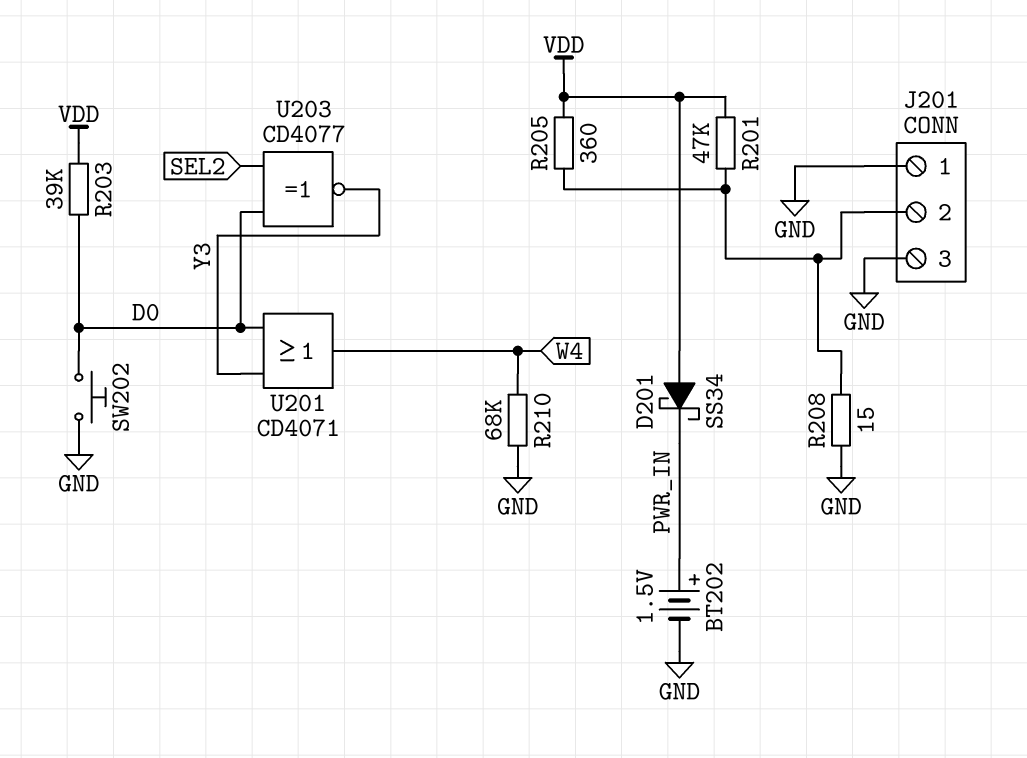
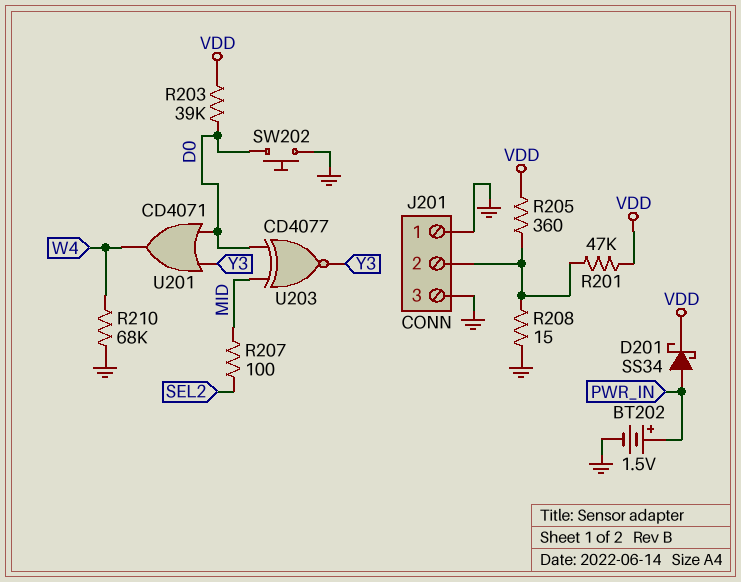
D201: schottky SS34 (A VDD, K PWR_IN) -> schottky SS34 (A PWR_IN, K VDD)
R207: none -> 100 (MID, SEL2)
U203: XNOR CD4077 (in D0, in SEL2, out Y3) -> XNOR CD4077 (in D0, in MID, out Y3)

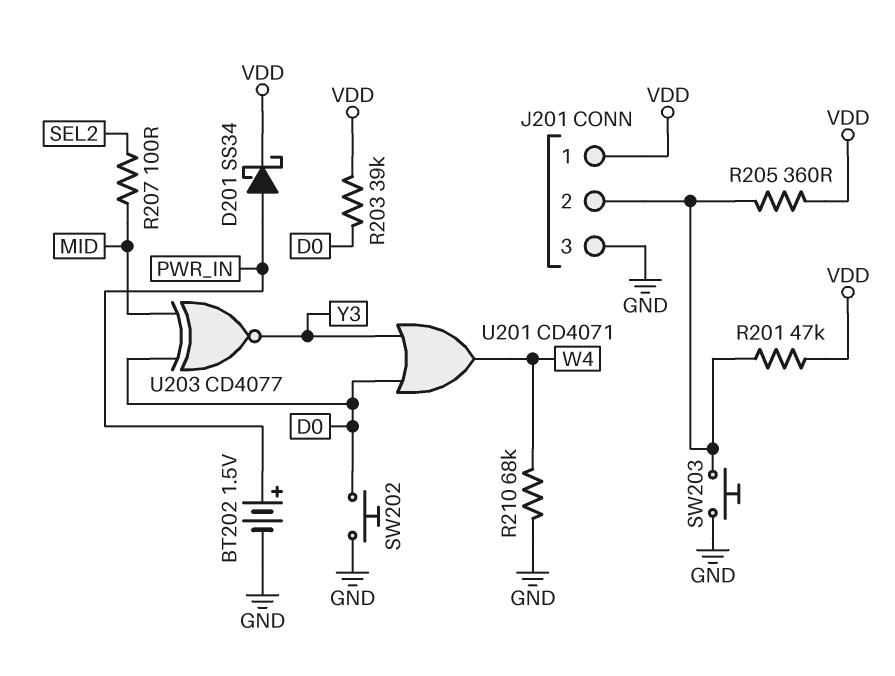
J201 pin 1: GND -> VDD
R208: 15 (GND, J201/2) -> none
SW203: none -> button (GND, J201/2)

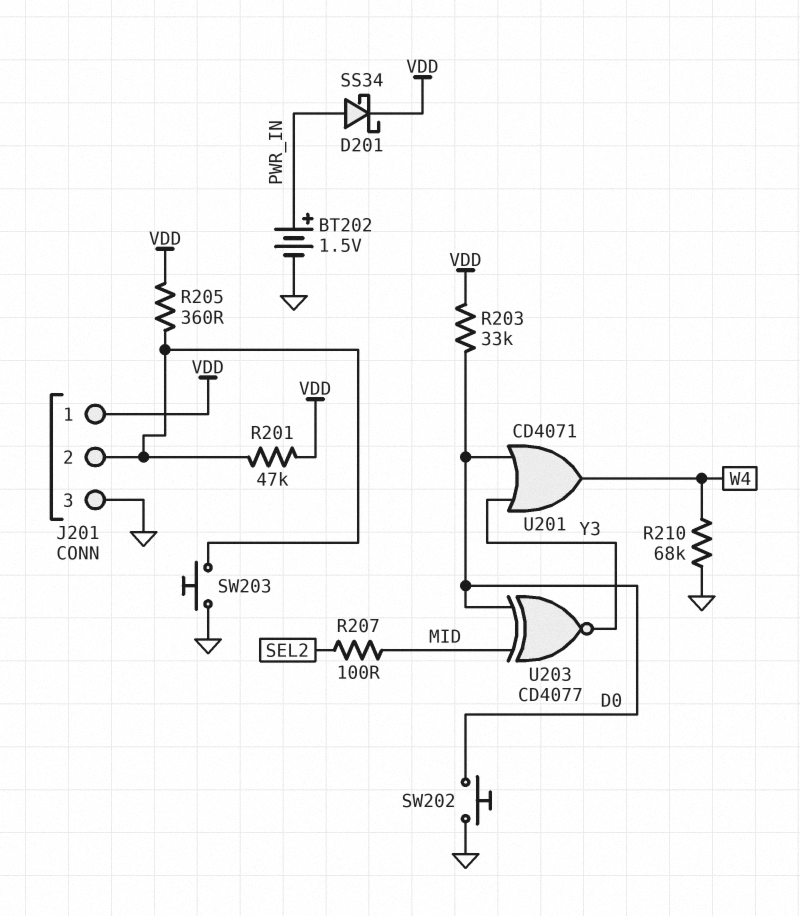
R203: 39k (D0, VDD) -> 33k (D0, VDD)

